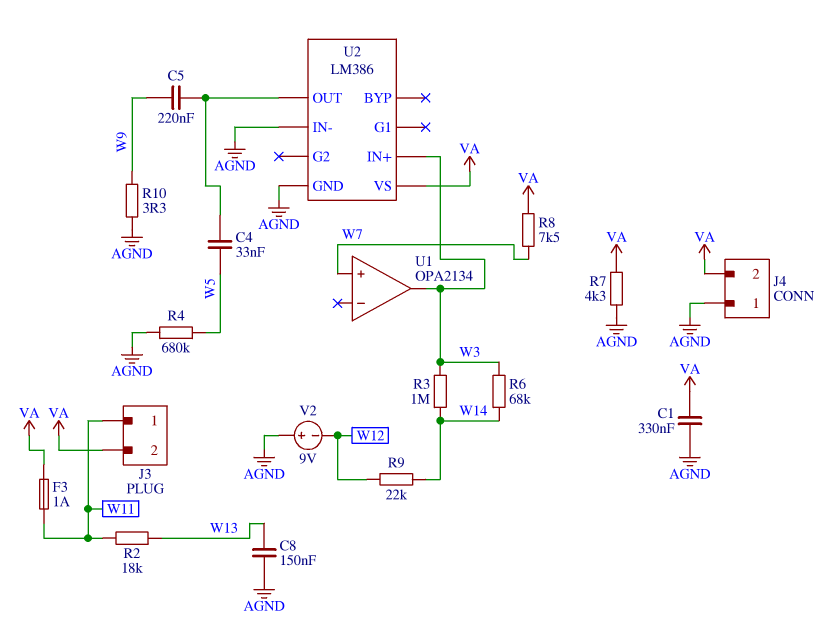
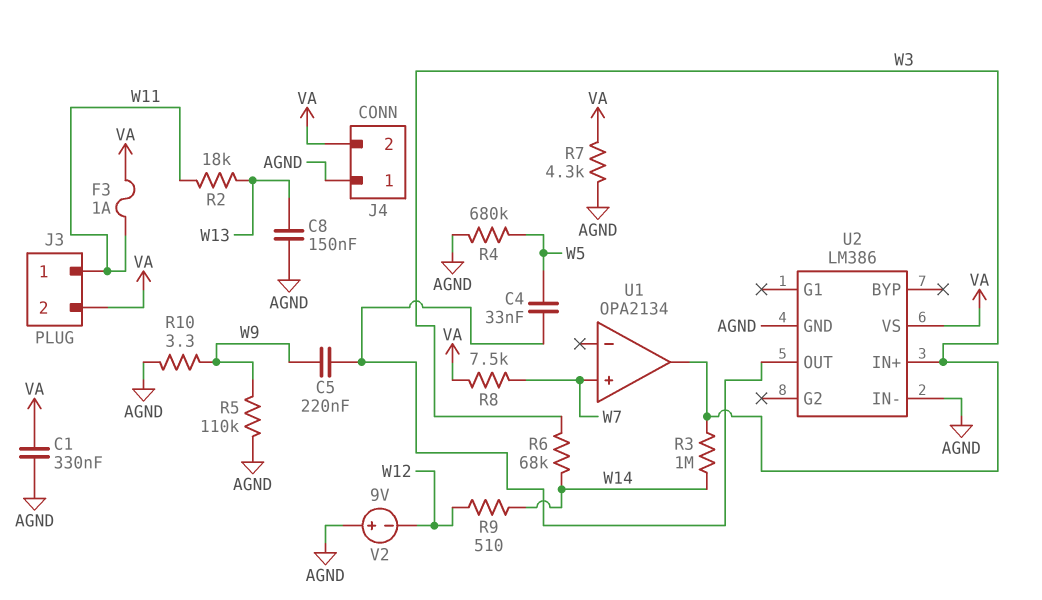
R5: none -> 110k (AGND, W9)
R9: 22k (W12, W14) -> 510 (W12, W14)

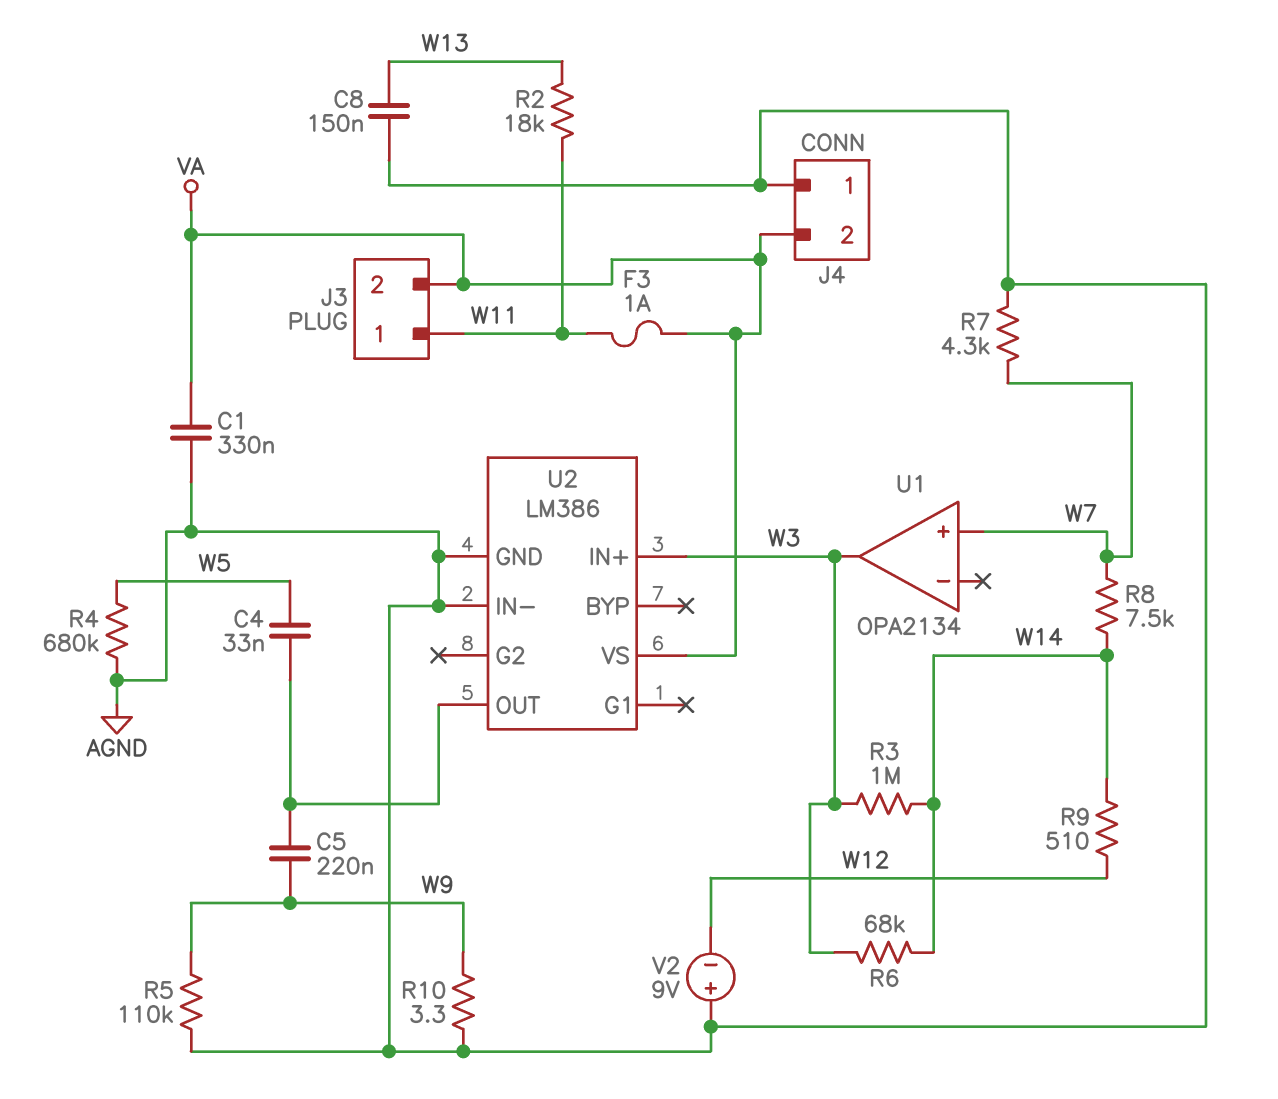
R7: 4.3k (AGND, VA) -> 4.3k (AGND, W7)
R8: 7.5k (VA, W7) -> 7.5k (W7, W14)

